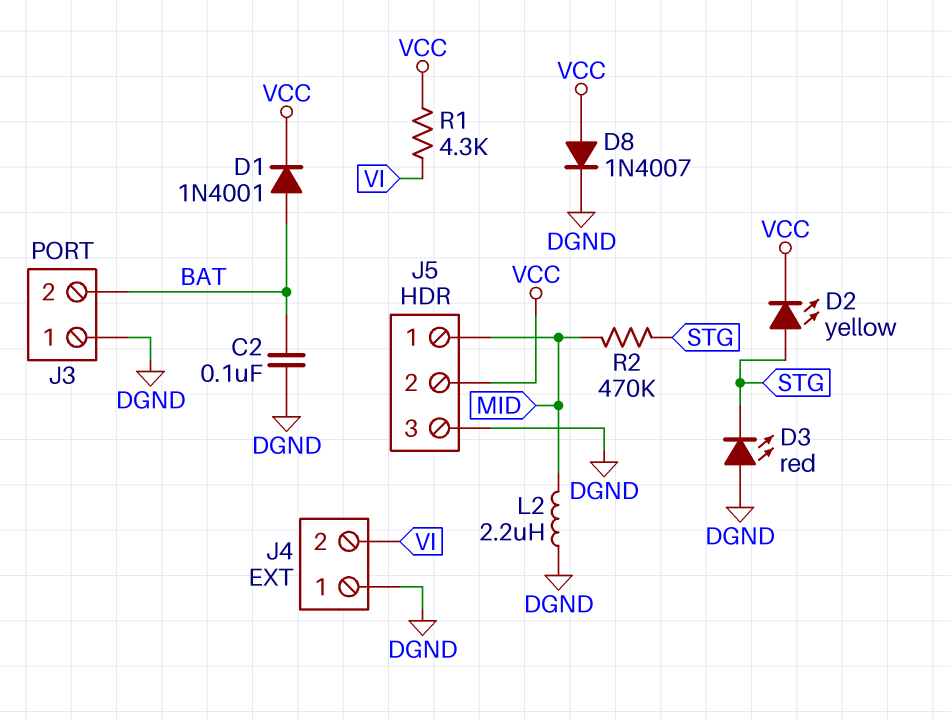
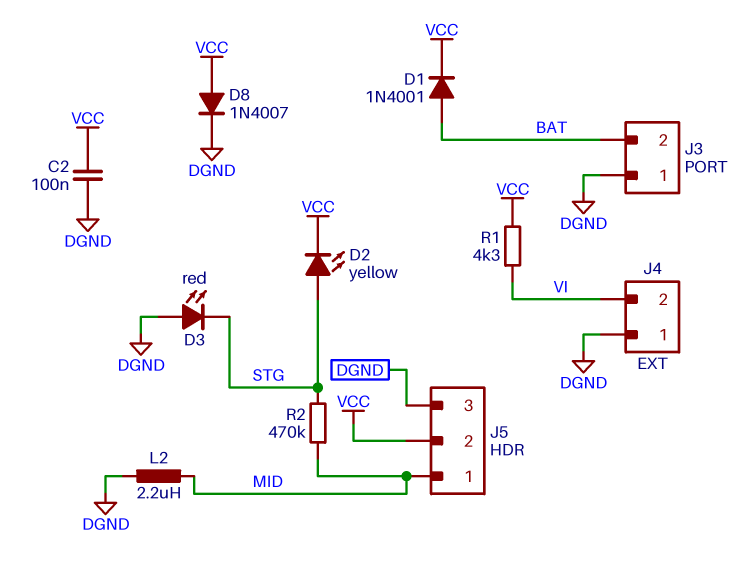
C2: 100nF (BAT, DGND) -> 100nF (DGND, VCC)

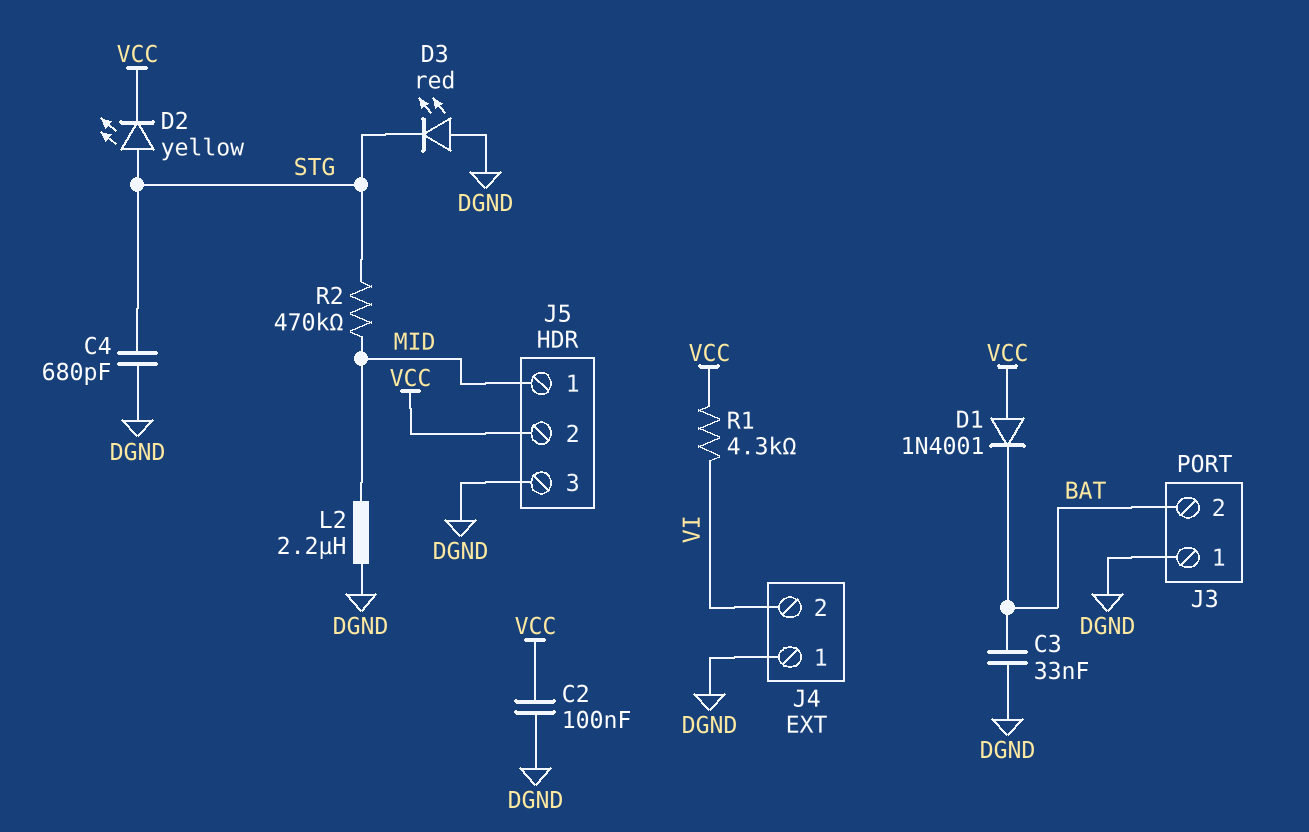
C3: none -> 33nF (BAT, DGND)
C4: none -> 680pF (DGND, STG)
D1: diode 1N4001 (A BAT, K VCC) -> diode 1N4001 (A VCC, K BAT)
D8: diode 1N4007 (A VCC, K DGND) -> none

